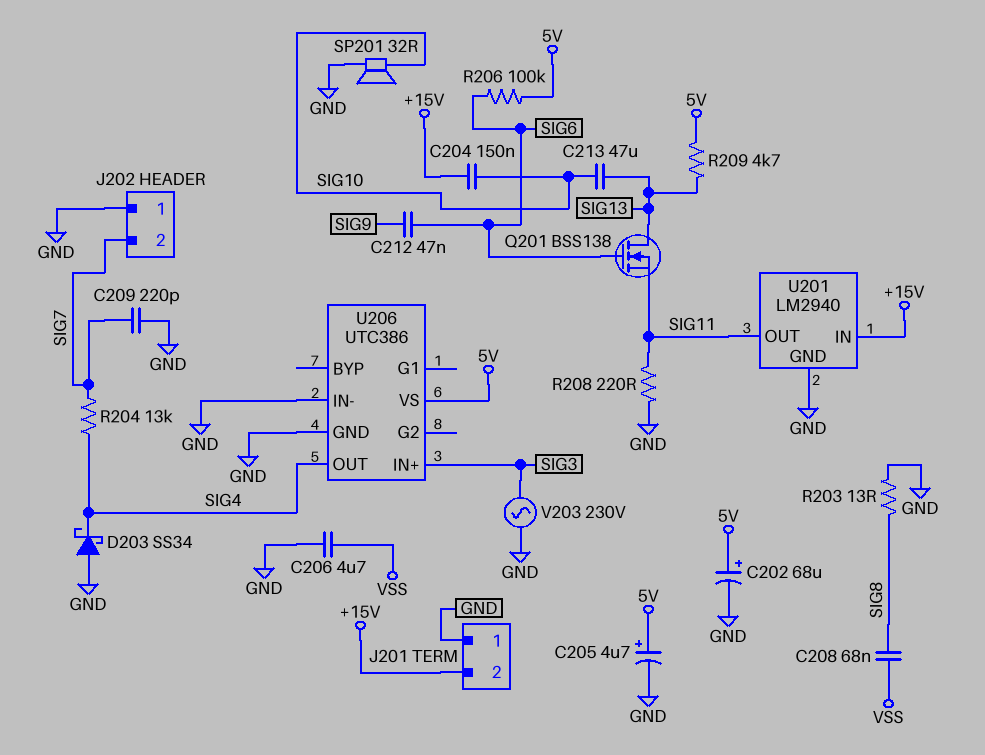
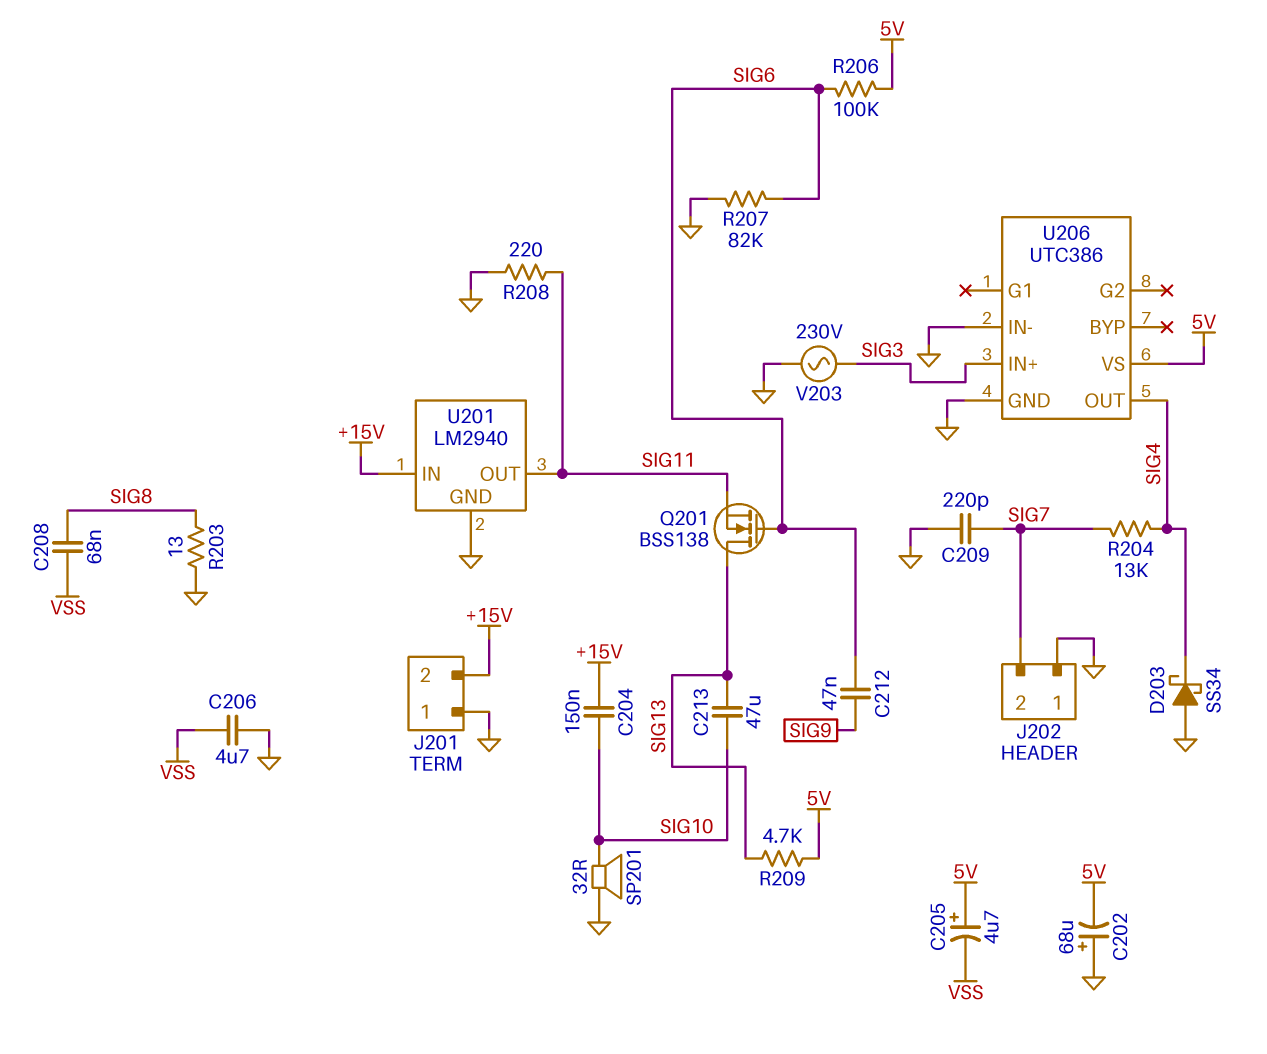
C202: 68uF (plus 5V, minus GND) -> 68uF (plus GND, minus 5V)
C205: 4.7uF (plus 5V, minus GND) -> 4.7uF (plus 5V, minus VSS)
R207: none -> 82k (GND, SIG6)

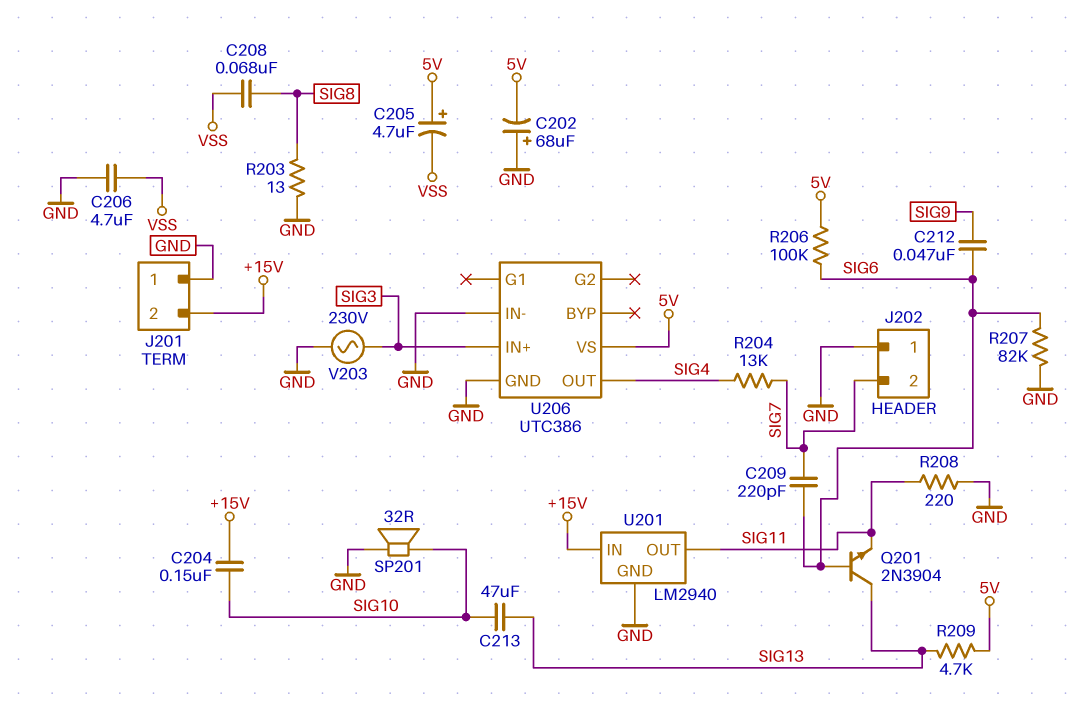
C209: 220pF (GND, SIG7) -> 220pF (SIG6, SIG7)
D203: schottky SS34 (A GND, K SIG4) -> none
Q201: NMOS BSS138 (G SIG6, D SIG13, S SIG11) -> NPN 2N3904 (B SIG6, C SIG13, E SIG11)

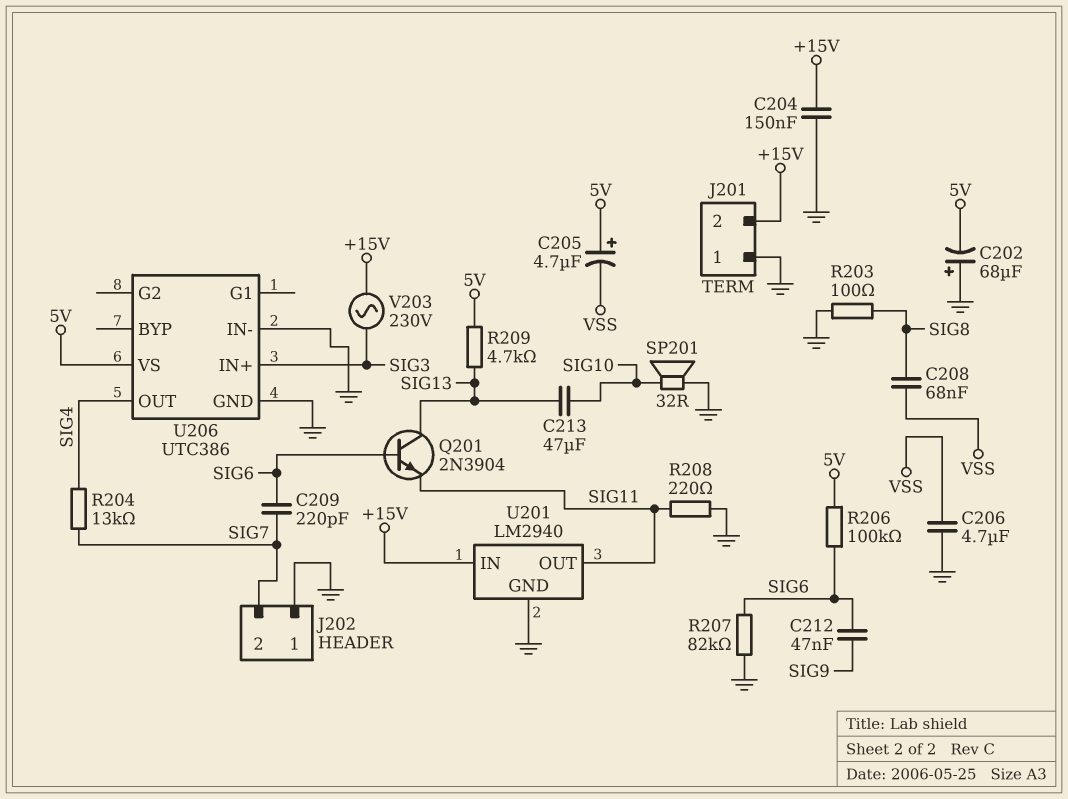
C204: 150nF (+15V, SIG10) -> 150nF (+15V, GND)
R203: 13 (GND, SIG8) -> 100 (GND, SIG8)
V203: AC 230V (GND, SIG3) -> AC 230V (+15V, SIG3)

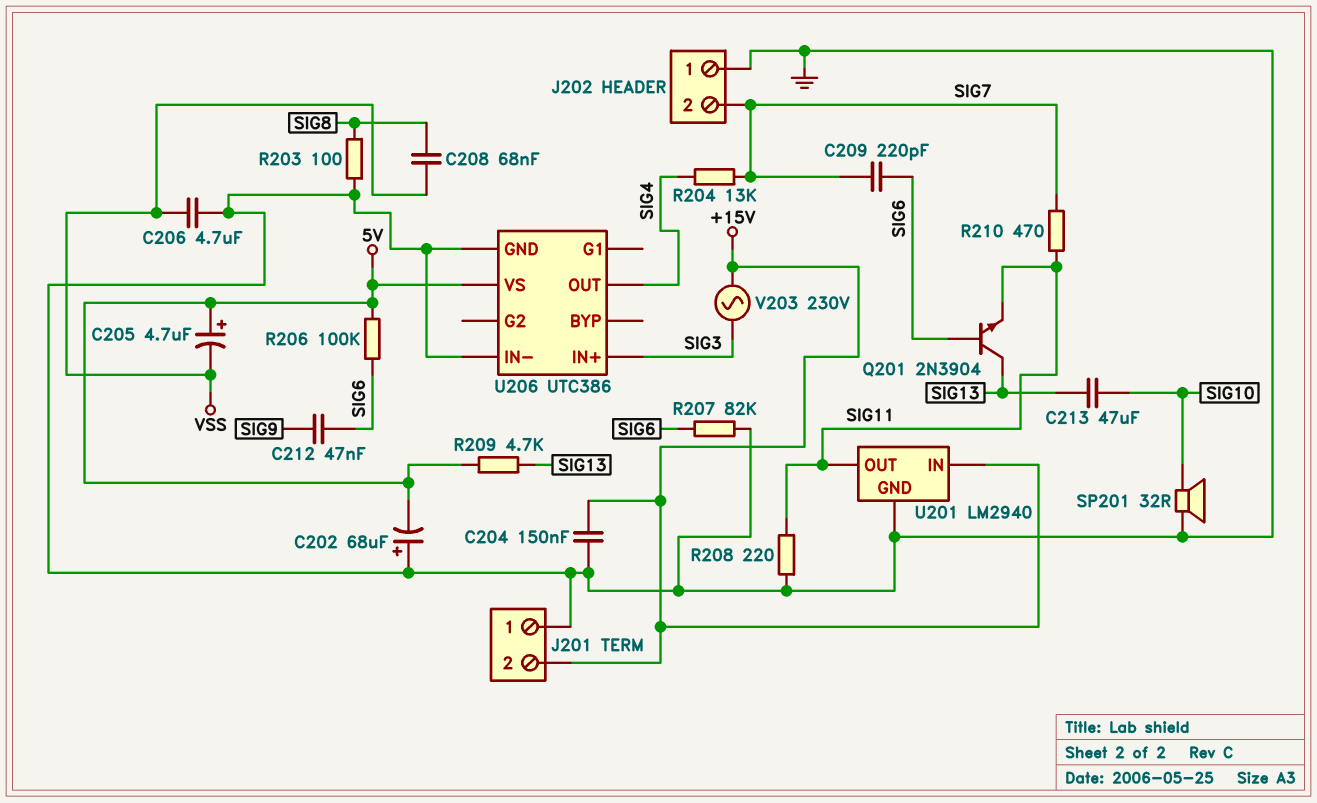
R210: none -> 470 (SIG7, SIG11)

